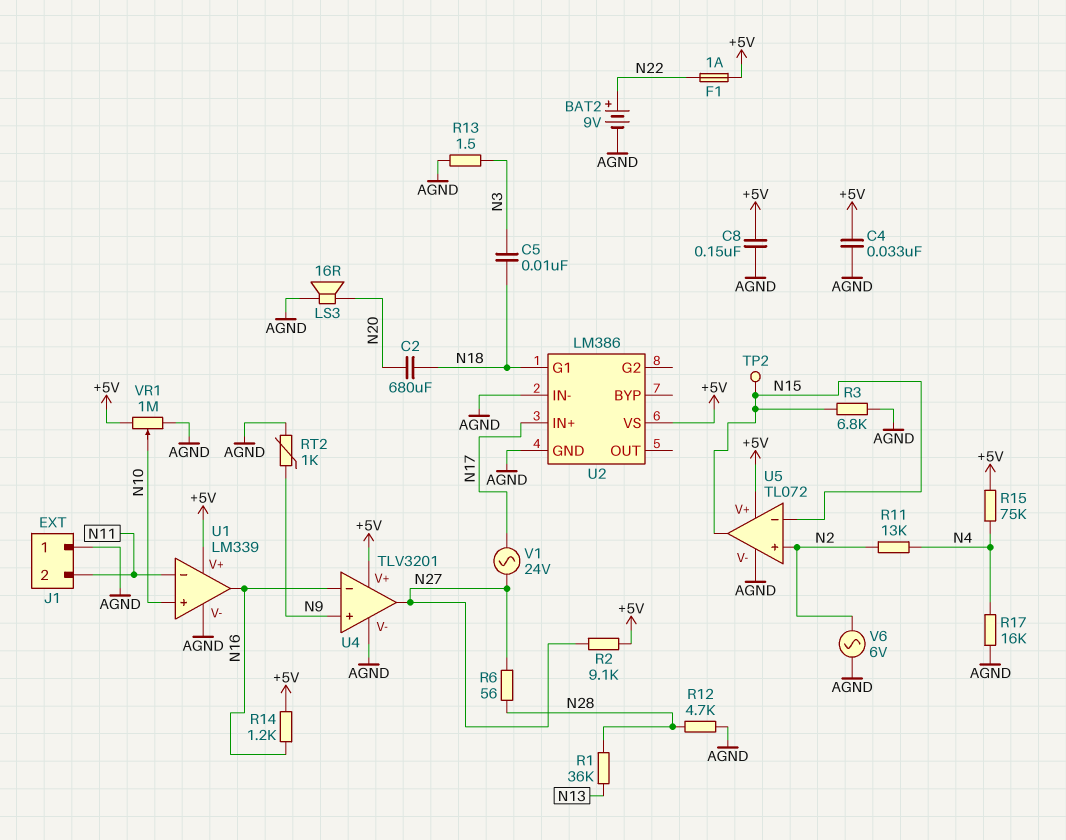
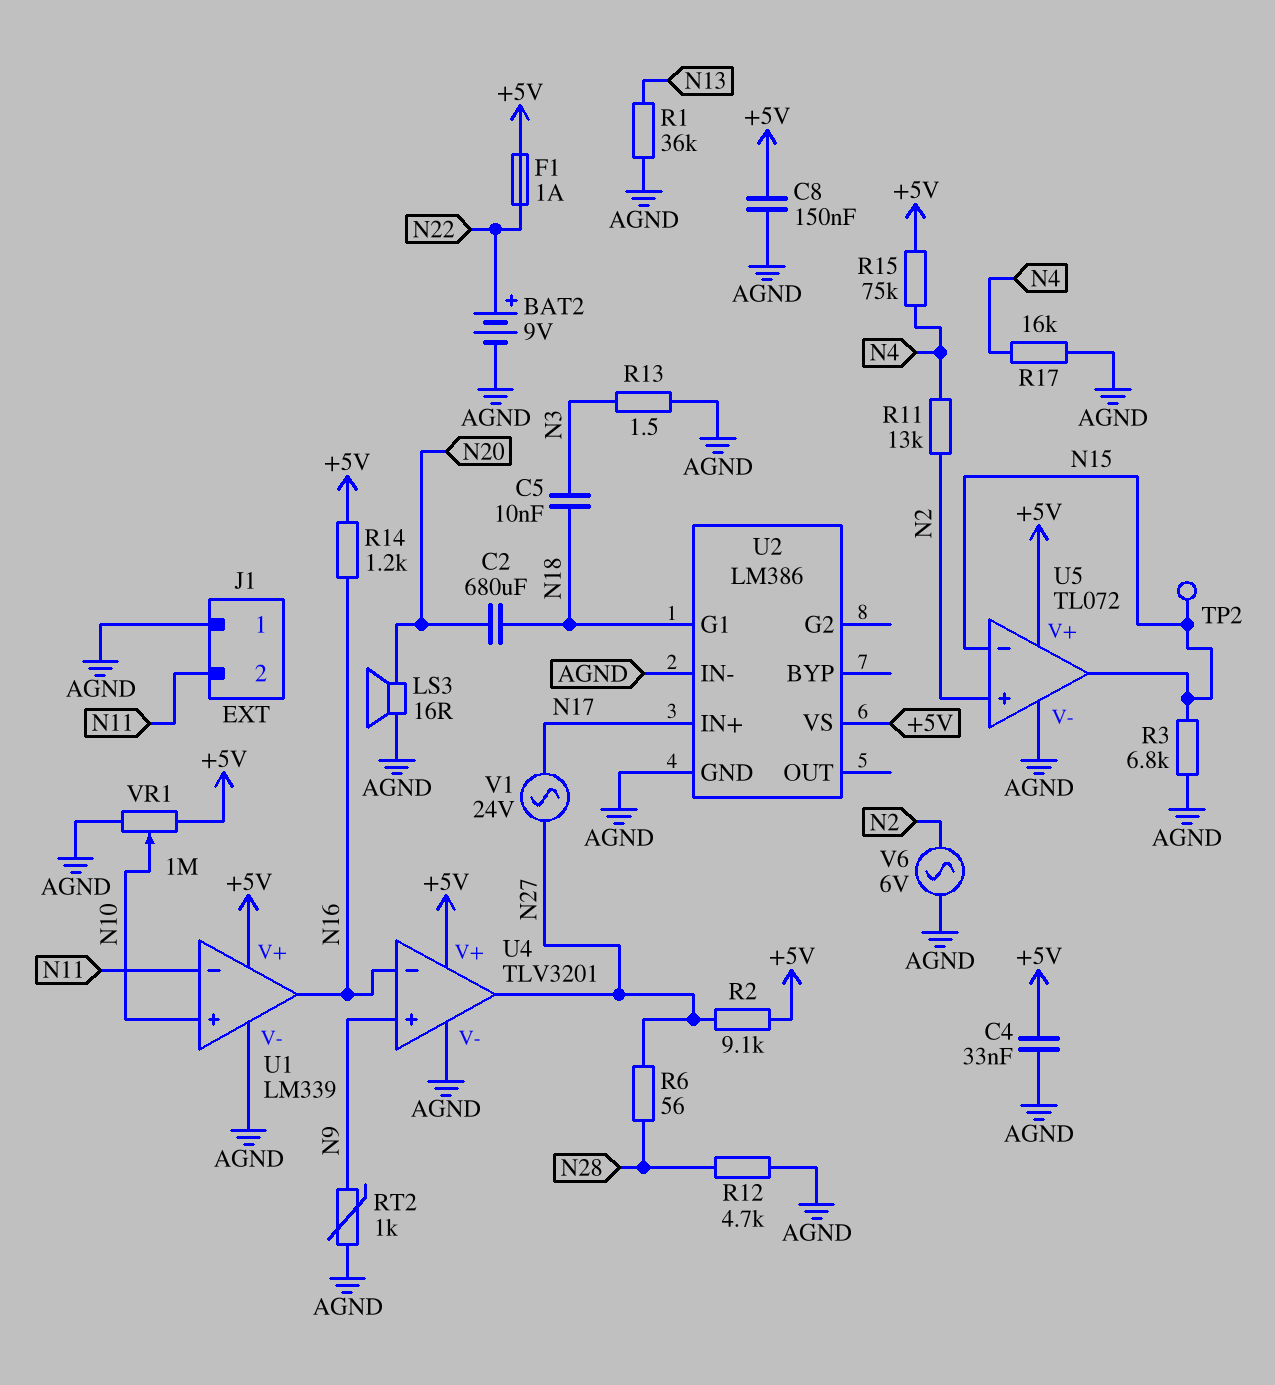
R1: 36k (N13, N28) -> 36k (AGND, N13)

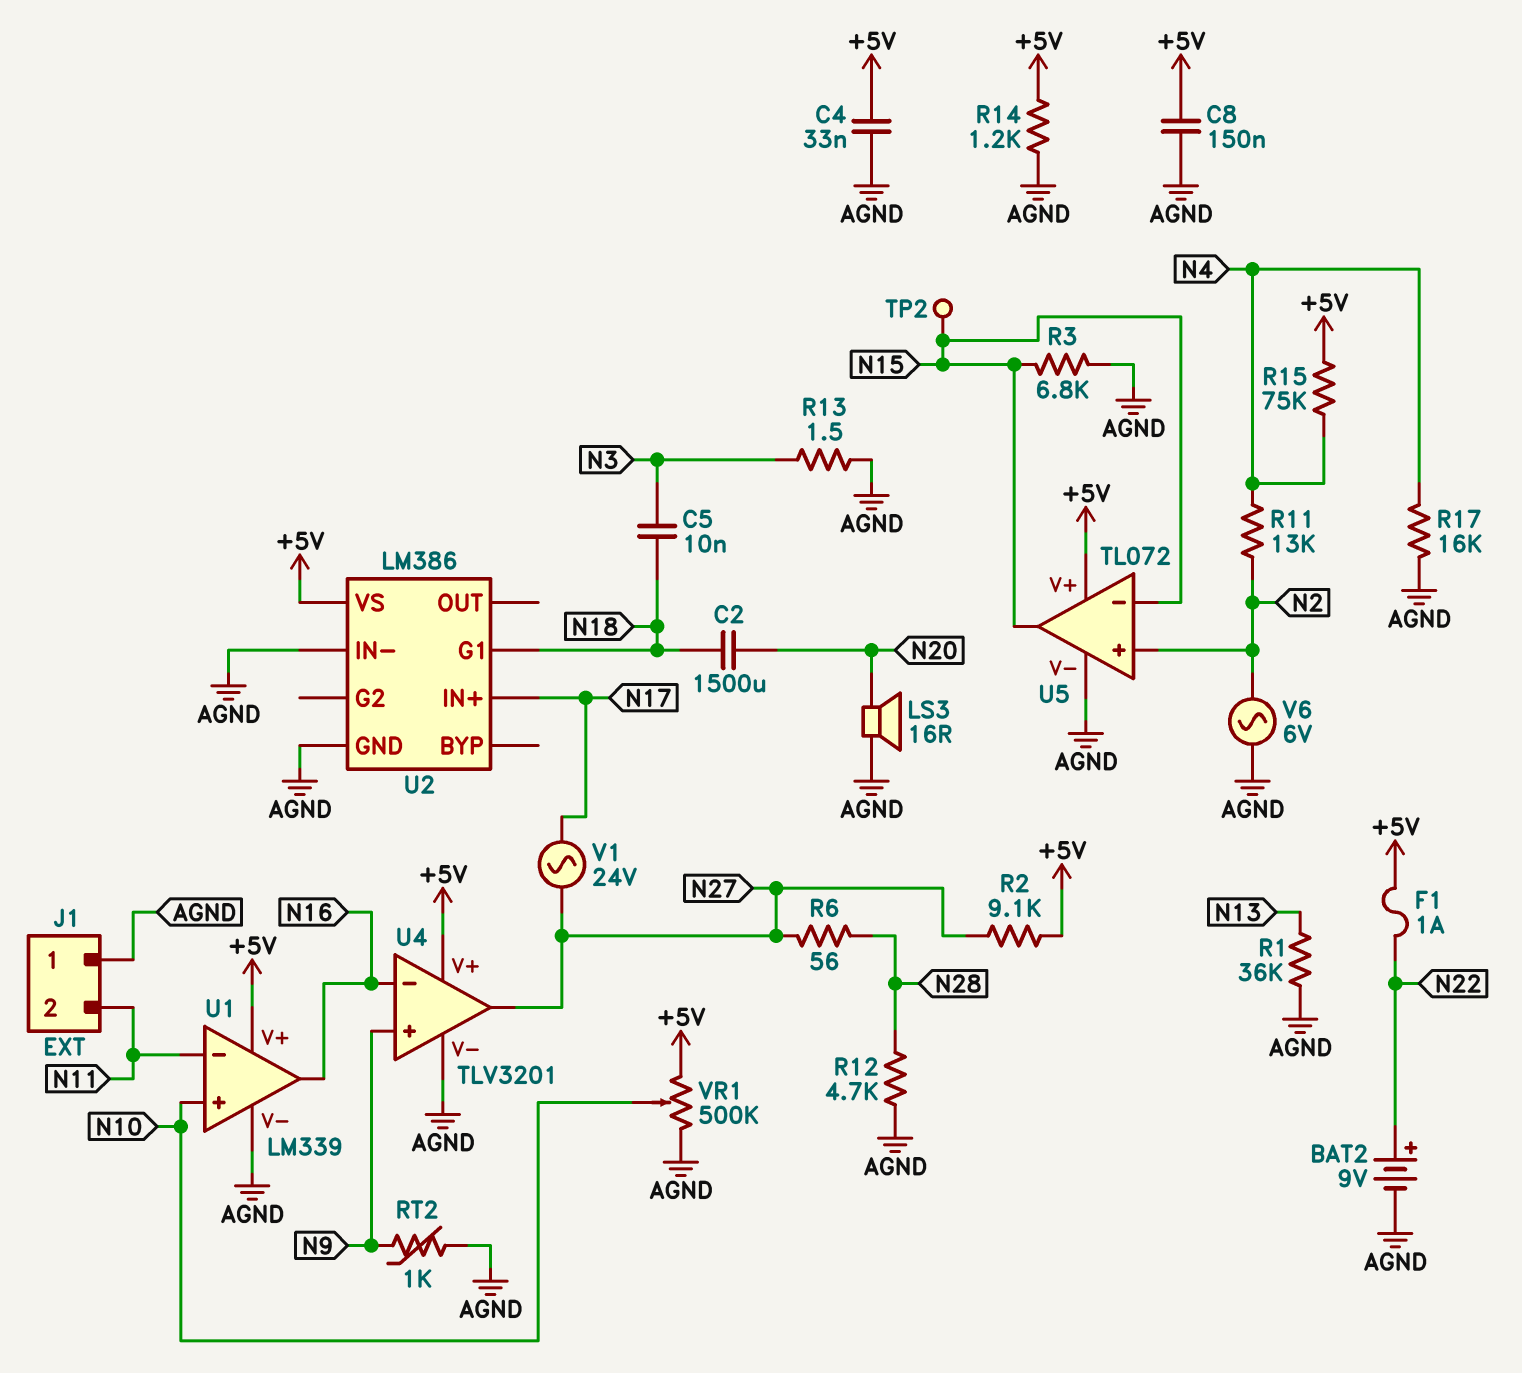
C2: 680uF (N18, N20) -> 1500uF (N18, N20)
R14: 1.2k (+5V, N16) -> 1.2k (+5V, AGND)
VR1: 1M (+5V, AGND, wiper N10) -> 500k (+5V, AGND, wiper N10)

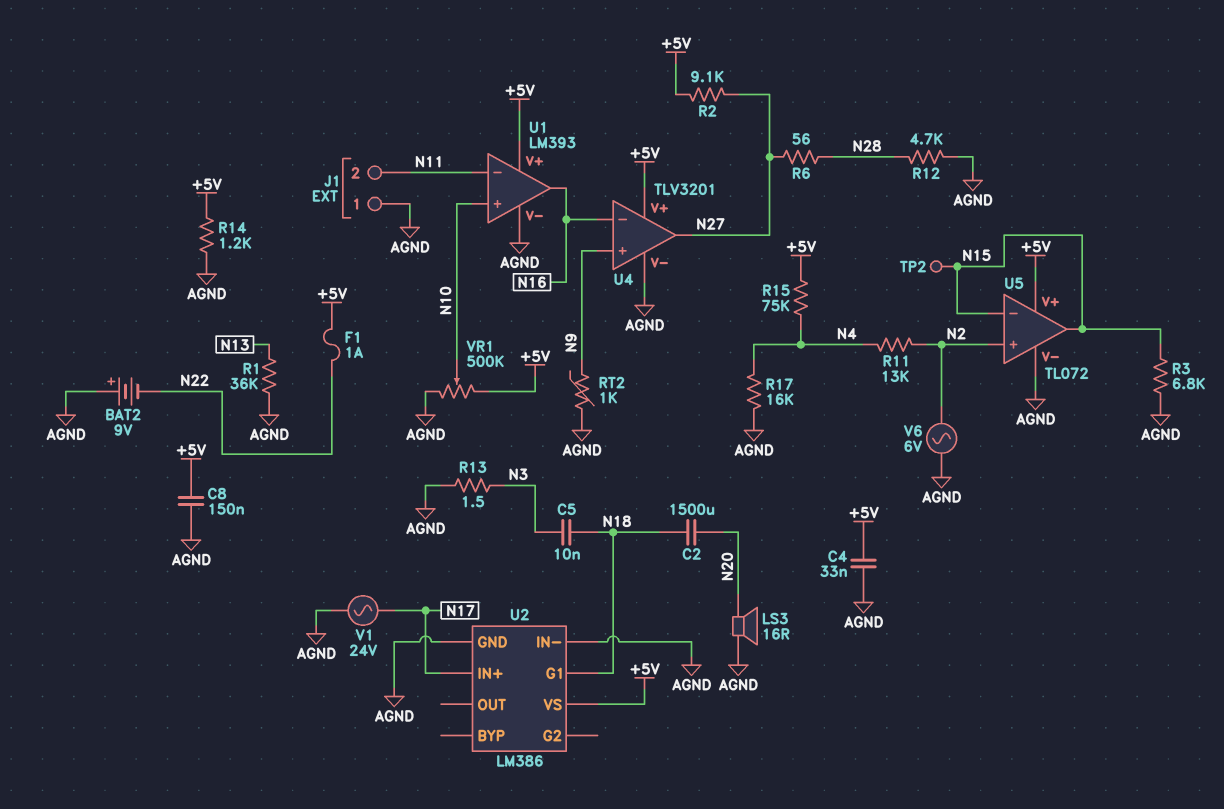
BAT2: 9V (plus N22, minus AGND) -> 9V (plus AGND, minus N22)
U1: LM339 -> LM393
V1: AC 24V (N17, N27) -> AC 24V (AGND, N17)

